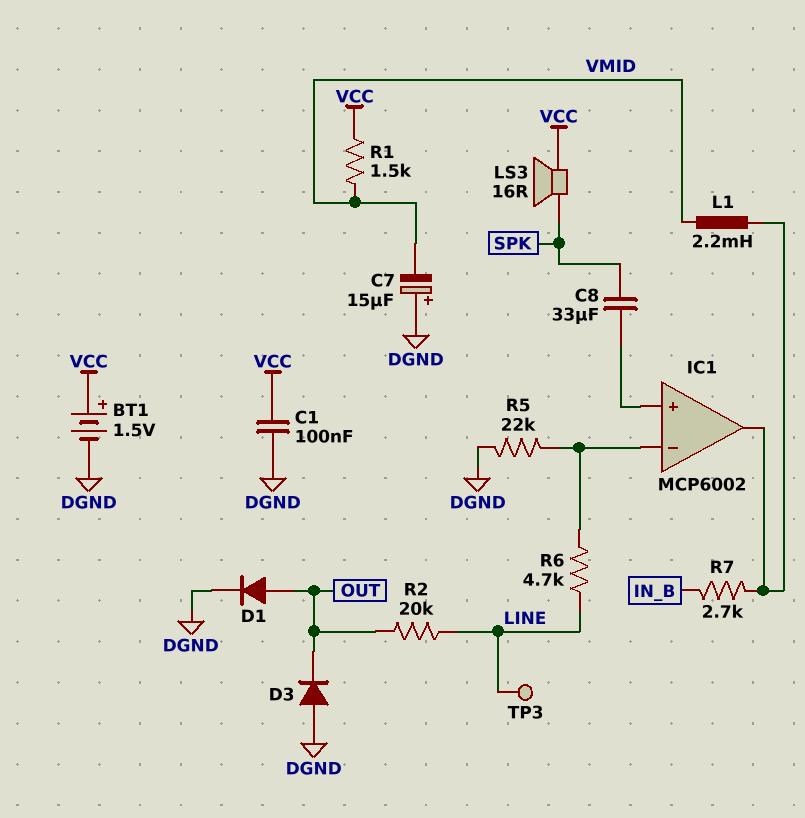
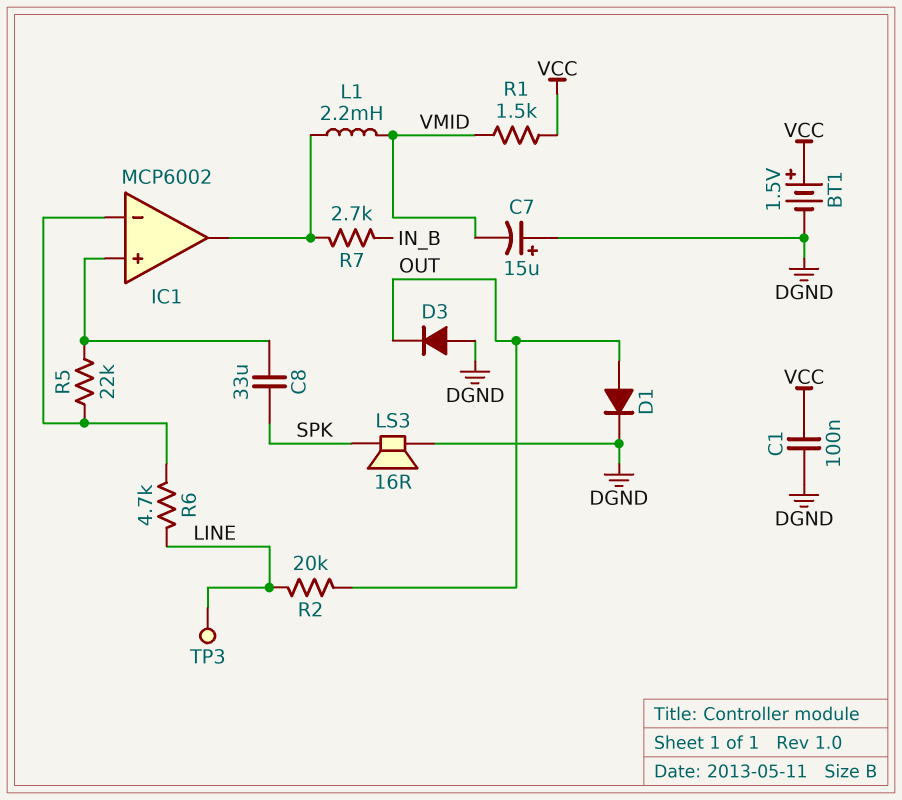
LS3: speaker 16R (SPK, VCC) -> speaker 16R (DGND, SPK)
R5: 22k (DGND, IC1/in-) -> 22k (IC1/in+, IC1/in-)

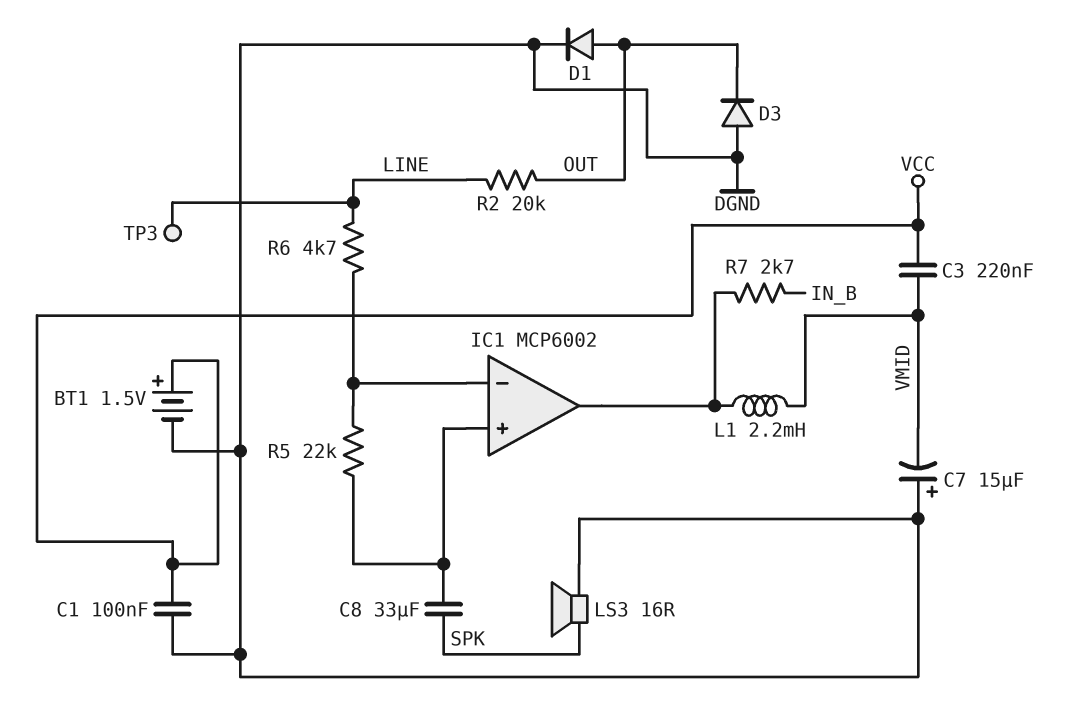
C3: none -> 220nF (VCC, VMID)
R1: 1.5k (VCC, VMID) -> none

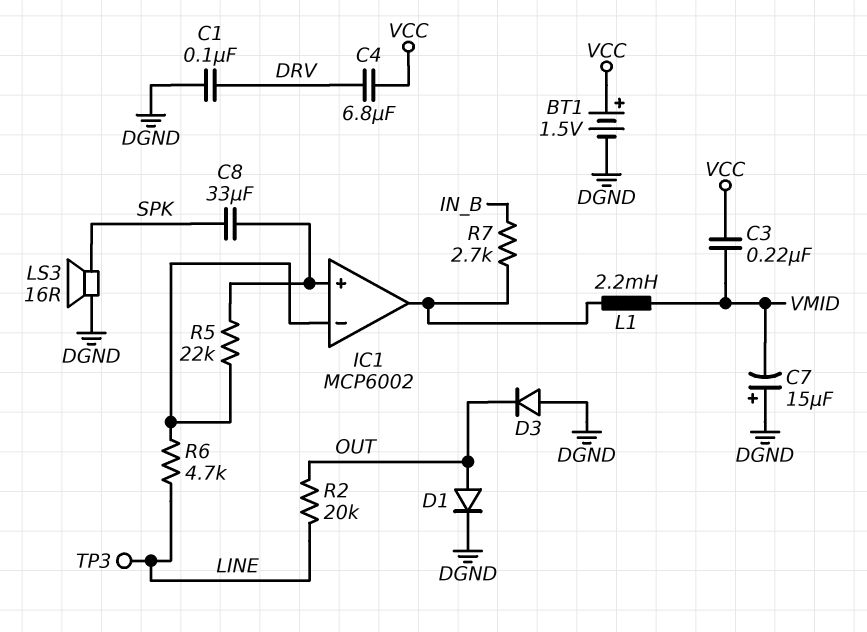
C1: 100nF (DGND, VCC) -> 100nF (DGND, DRV)
C4: none -> 6.8uF (DRV, VCC)

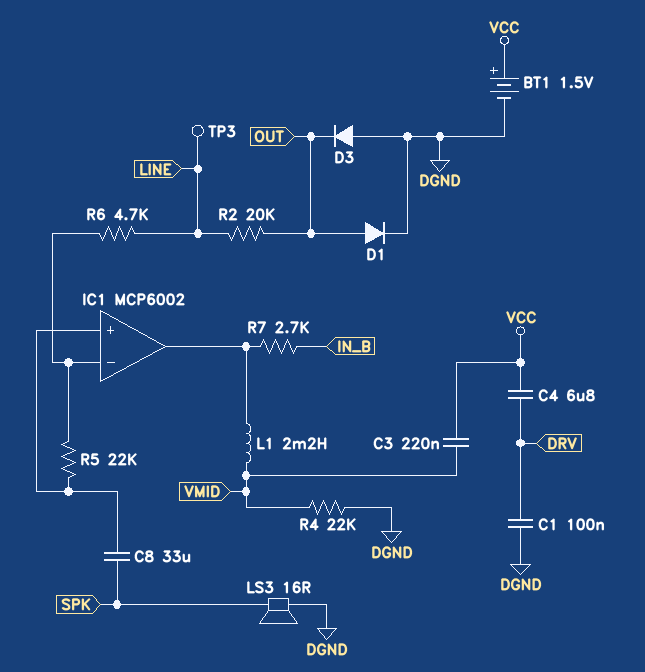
C7: 15uF (plus DGND, minus VMID) -> none
R4: none -> 22k (DGND, VMID)

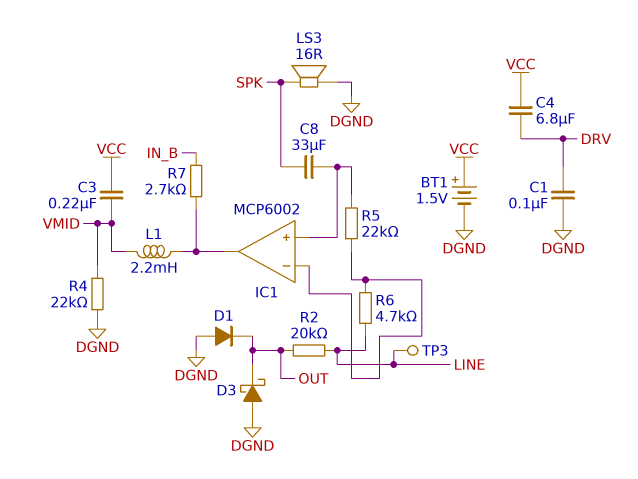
D1: diode (A OUT, K DGND) -> diode (A DGND, K OUT)
D3: diode (A DGND, K OUT) -> schottky (A DGND, K OUT)

